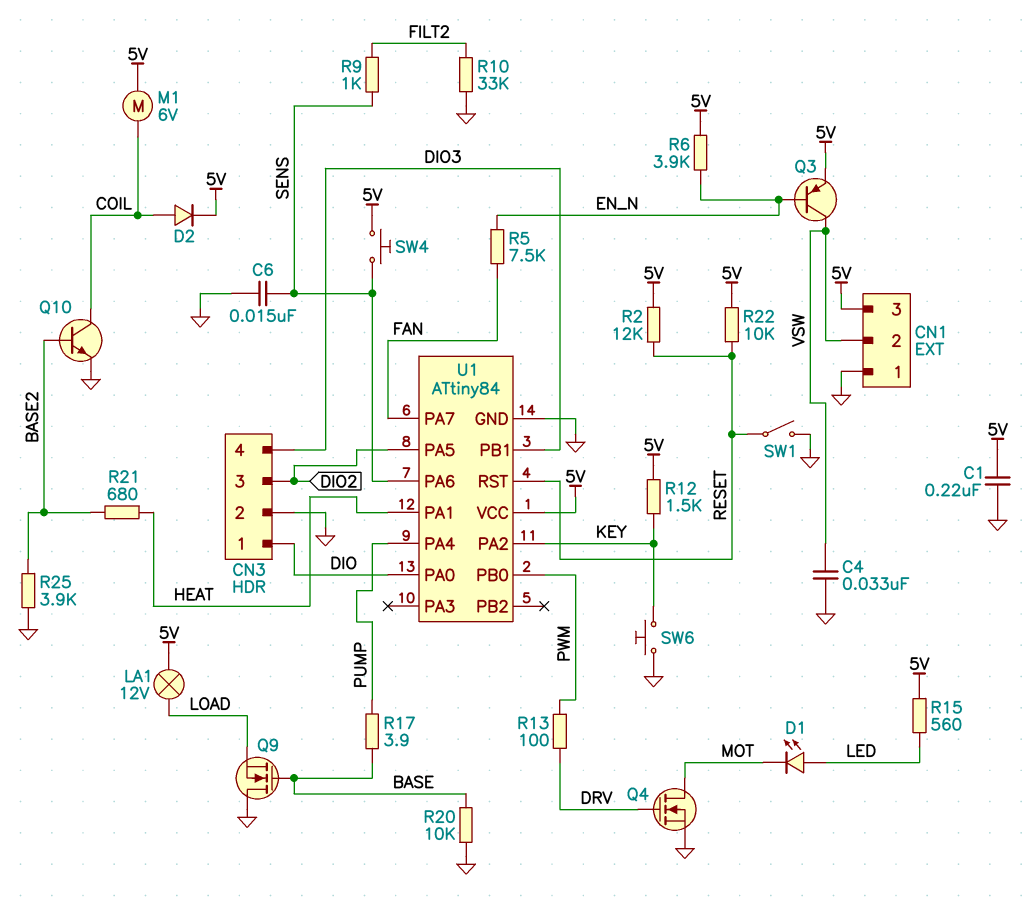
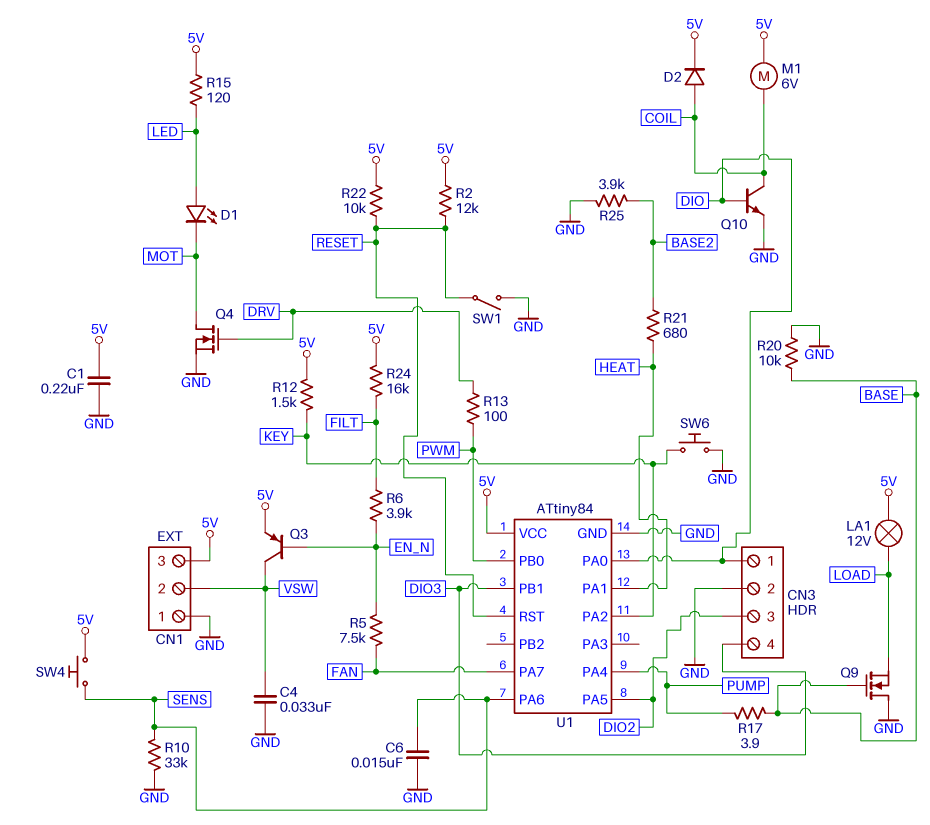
Q10: NPN (B BASE2, C COIL, E GND) -> NPN (B DIO, C COIL, E GND)
R6: 3.9k (5V, EN_N) -> 3.9k (EN_N, FILT)
R9: 1k (FILT2, SENS) -> none
R10: 33k (FILT2, GND) -> 33k (GND, SENS)
R15: 560 (5V, LED) -> 120 (5V, LED)
R24: none -> 16k (5V, FILT)

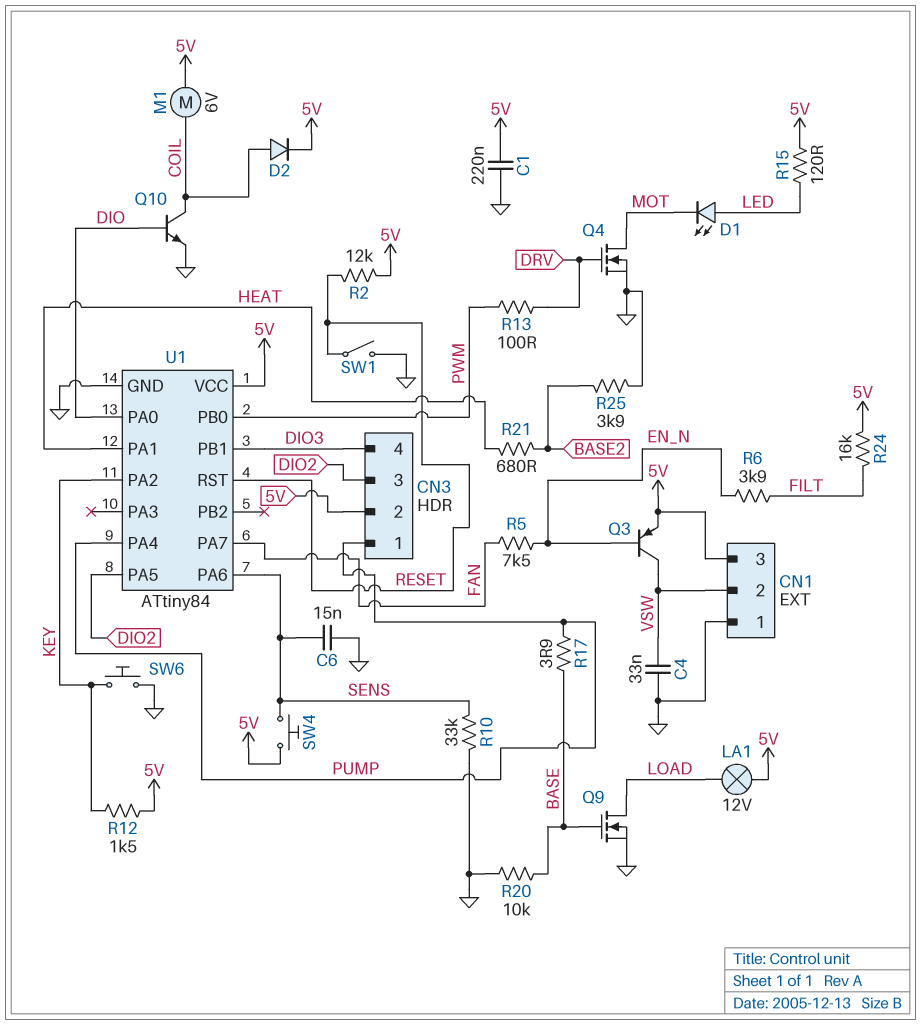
CN3 pin 1: DIO -> PUMP
CN3 pin 2: GND -> 5V
Q9: NMOS (G BASE, D GND, S LOAD) -> NMOS (G BASE, D LOAD, S GND)
R22: 10k (5V, RESET) -> none

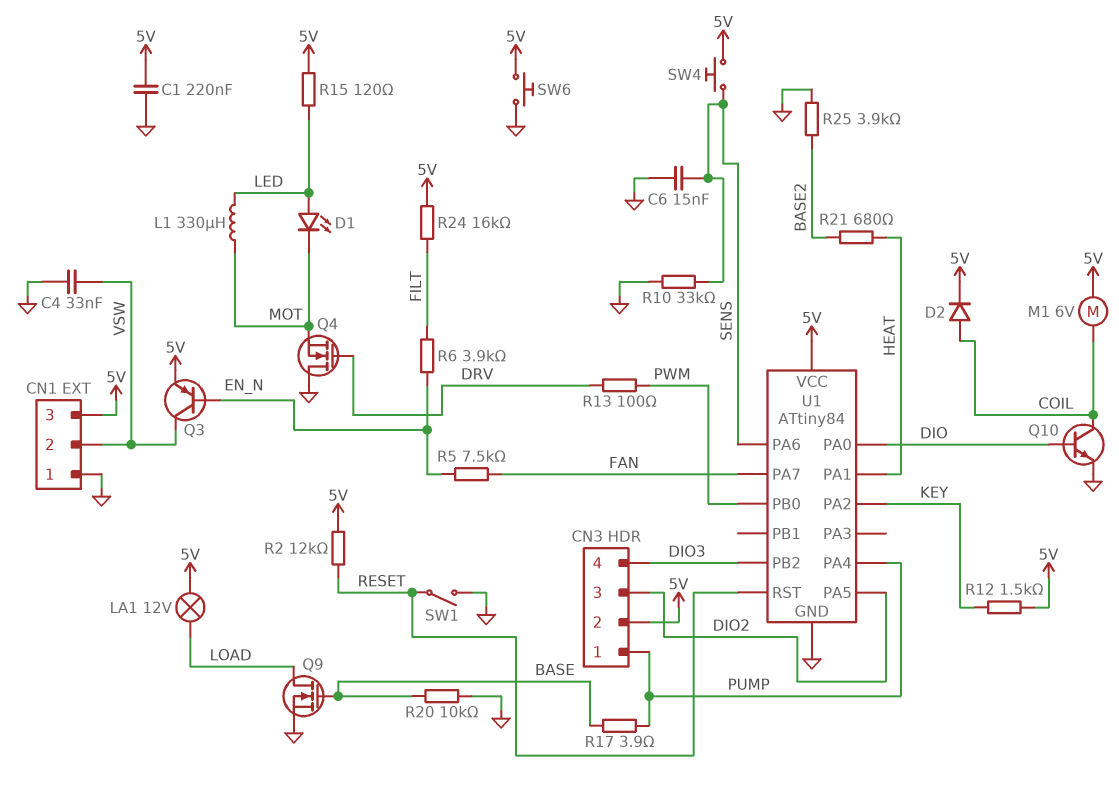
L1: none -> 330uH (LED, MOT)
Q4: NMOS (G DRV, D MOT, S GND) -> NMOS (G DRV, D GND, S MOT)
SW6: button (GND, KEY) -> button (5V, GND)
U1 pin PB1: DIO3 -> none
U1 pin PB2: none -> DIO3

